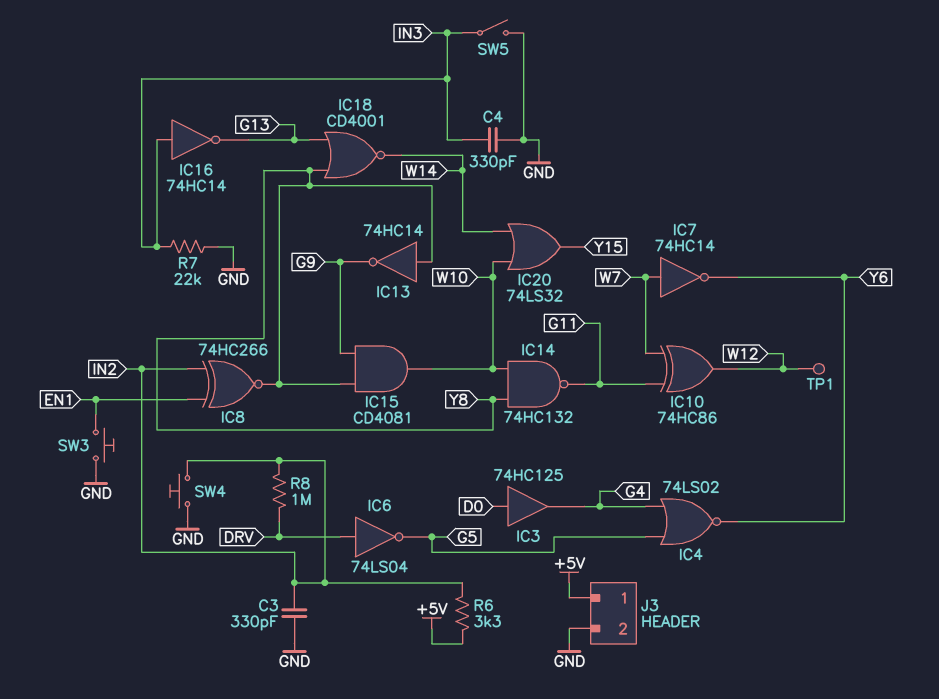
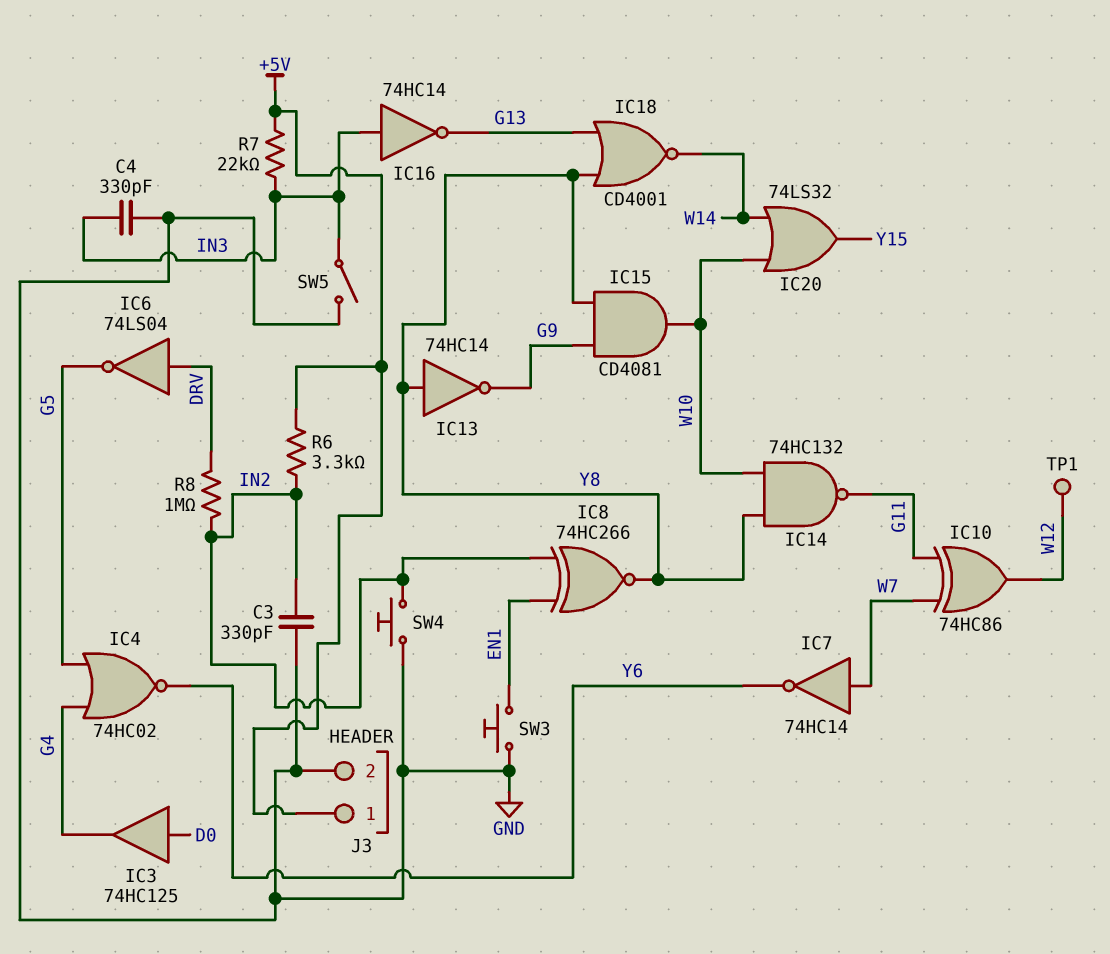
IC4: NOR 74LS02 (in G4, in G5, out Y6) -> NOR 74HC02 (in G4, in G5, out Y6)
R7: 22k (GND, IN3) -> 22k (+5V, IN3)

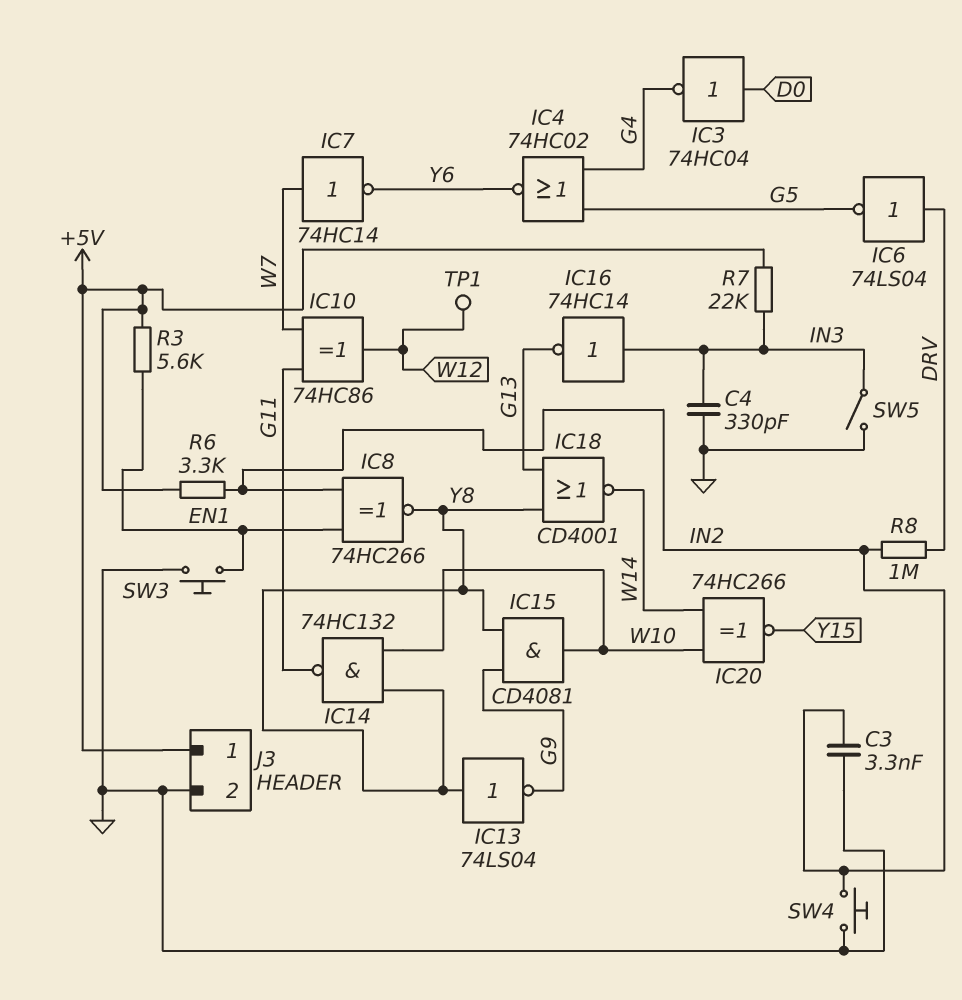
C3: 330pF (GND, IN2) -> 3.3nF (GND, IN2)
IC3: buffer 74HC125 (in D0, out G4) -> NOT 74HC04 (in D0, out G4)
IC13: NOT 74HC14 (in Y8, out G9) -> NOT 74LS04 (in Y8, out G9)
IC20: OR 74LS32 (in W10, in W14, out Y15) -> XNOR 74HC266 (in W10, in W14, out Y15)
R3: none -> 5.6k (+5V, EN1)

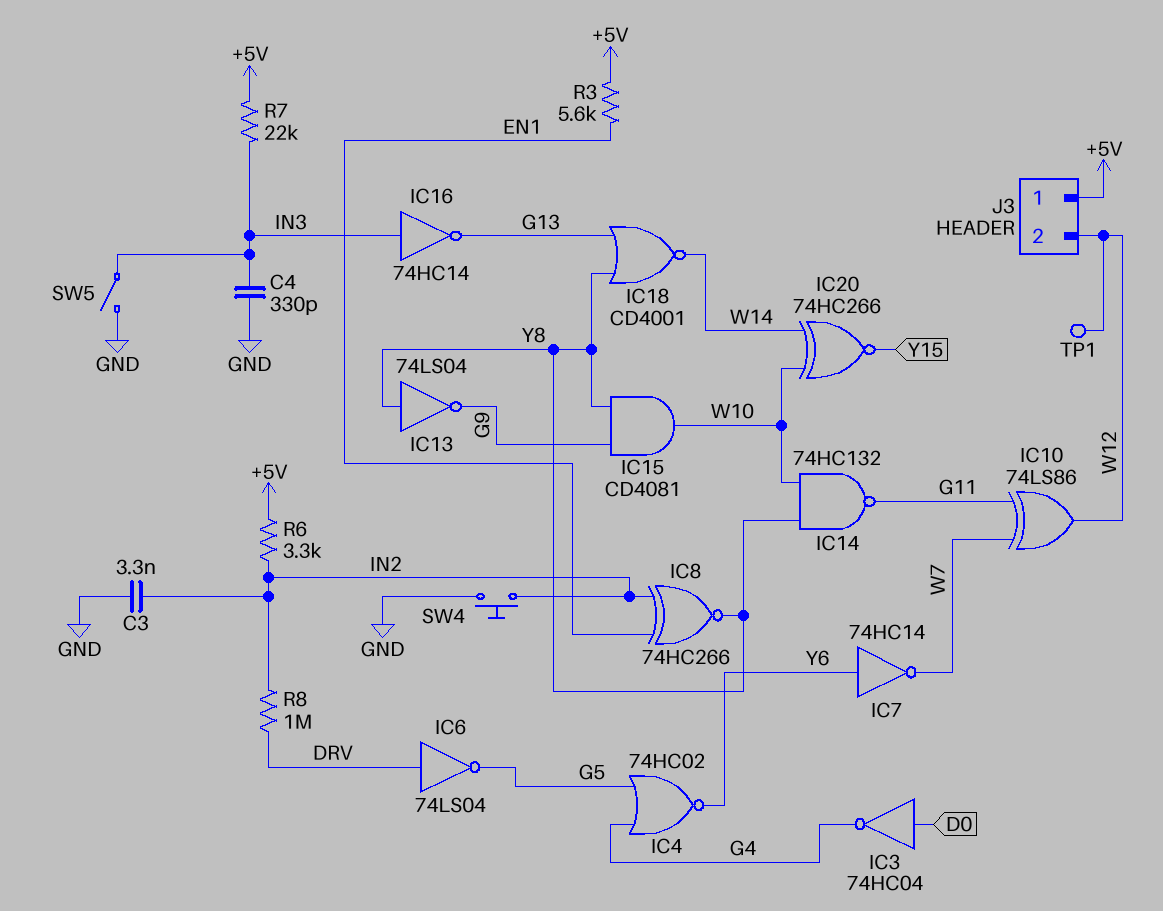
IC7: NOT 74HC14 (in W7, out Y6) -> NOT 74HC14 (in Y6, out W7)
IC10: XOR 74HC86 (in G11, in W7, out W12) -> XOR 74LS86 (in G11, in W7, out W12)
J3 pin 2: GND -> W12
SW3: button (EN1, GND) -> none

